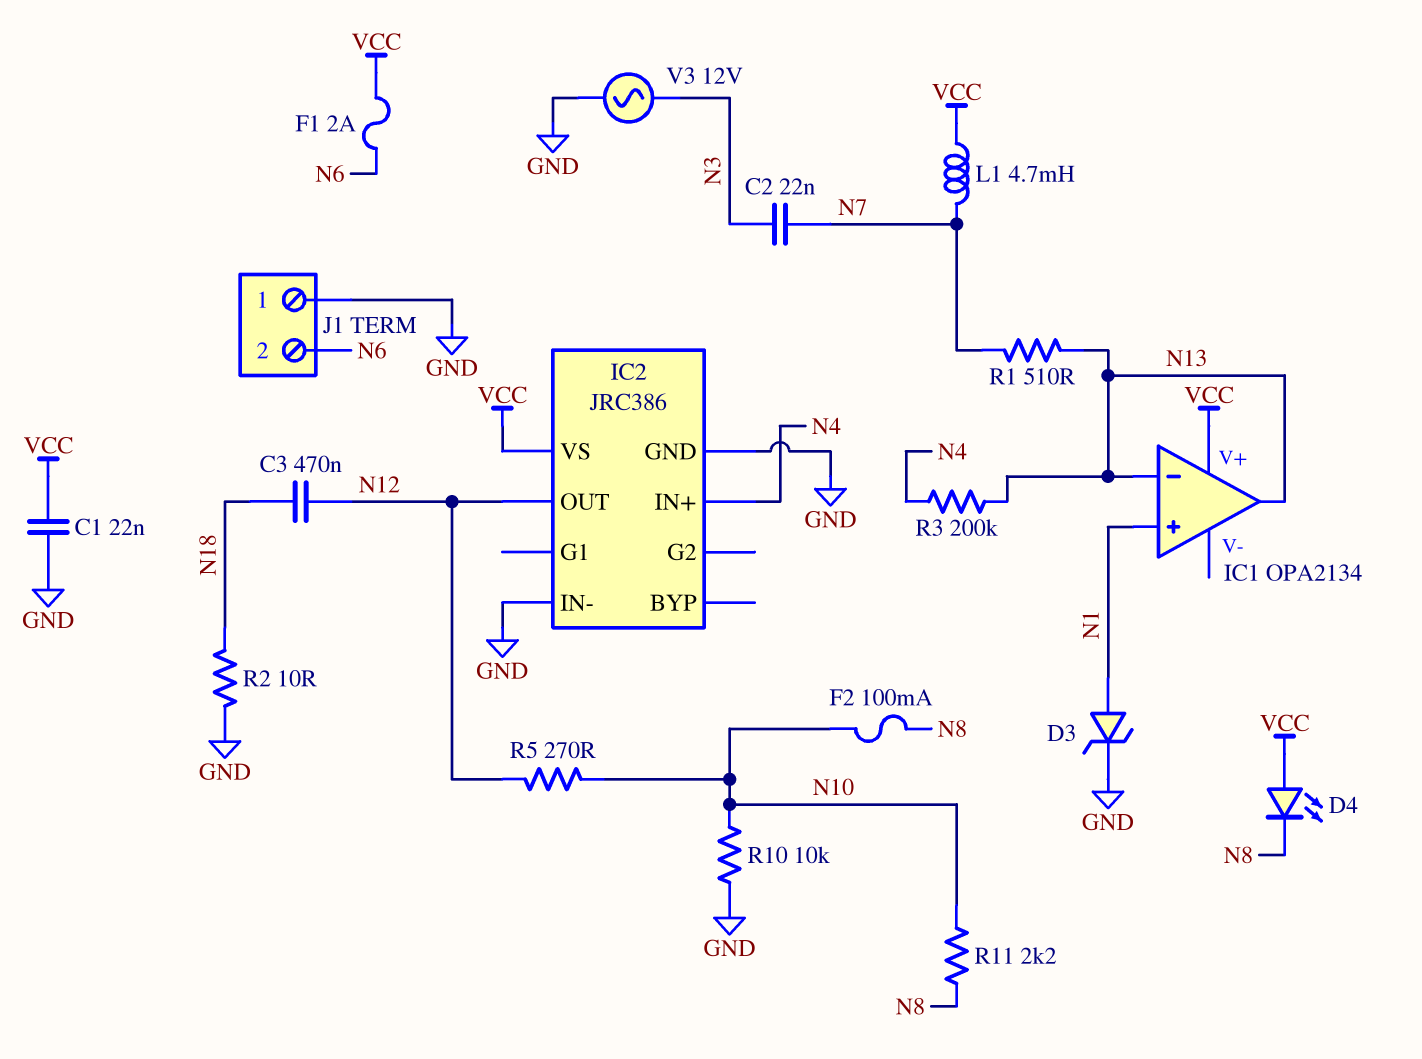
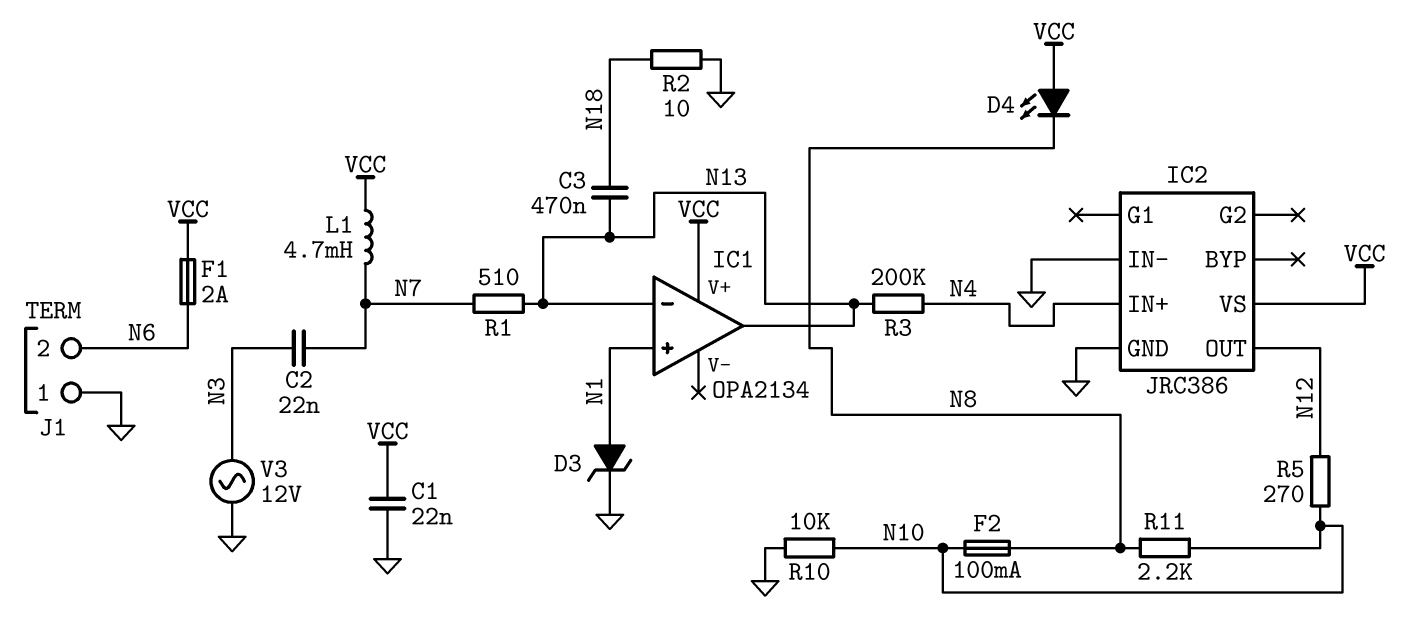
C3: 470nF (N12, N18) -> 470nF (N13, N18)

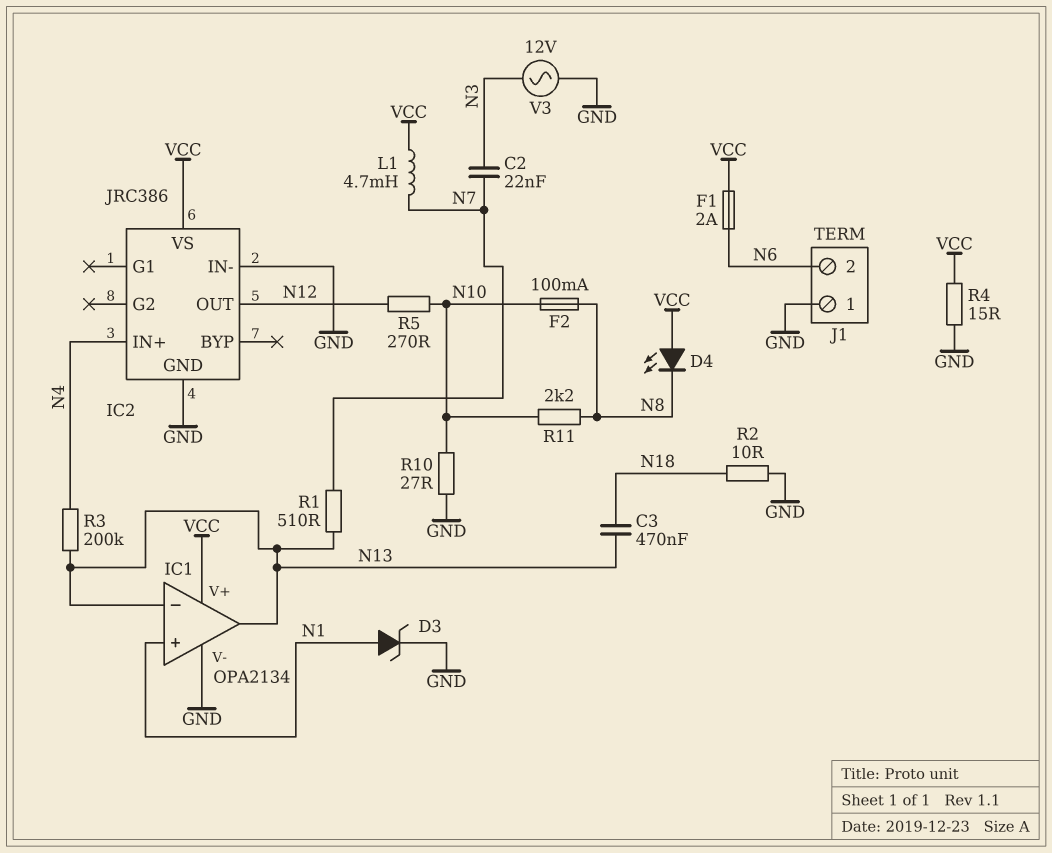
C1: 22nF (GND, VCC) -> none
IC1 pin V-: none -> GND
R4: none -> 15 (GND, VCC)
R10: 10k (GND, N10) -> 27 (GND, N10)

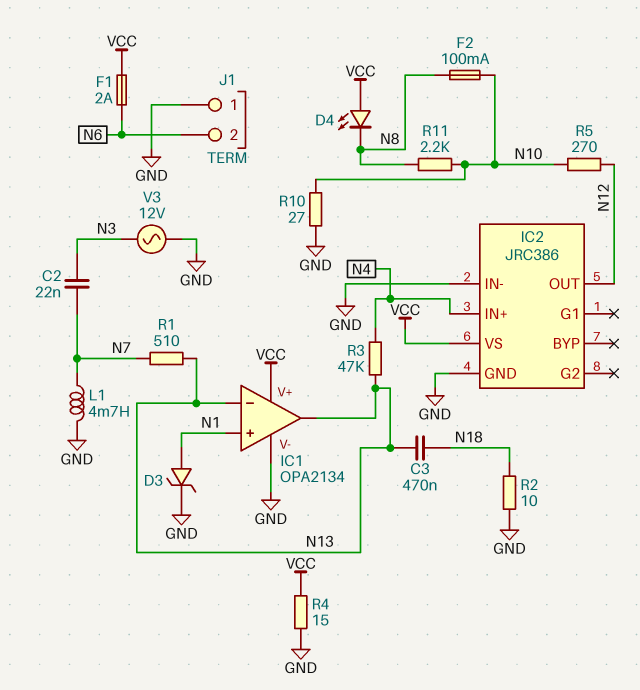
L1: 4.7mH (N7, VCC) -> 4.7mH (GND, N7)
R3: 200k (N4, N13) -> 47k (N4, N13)

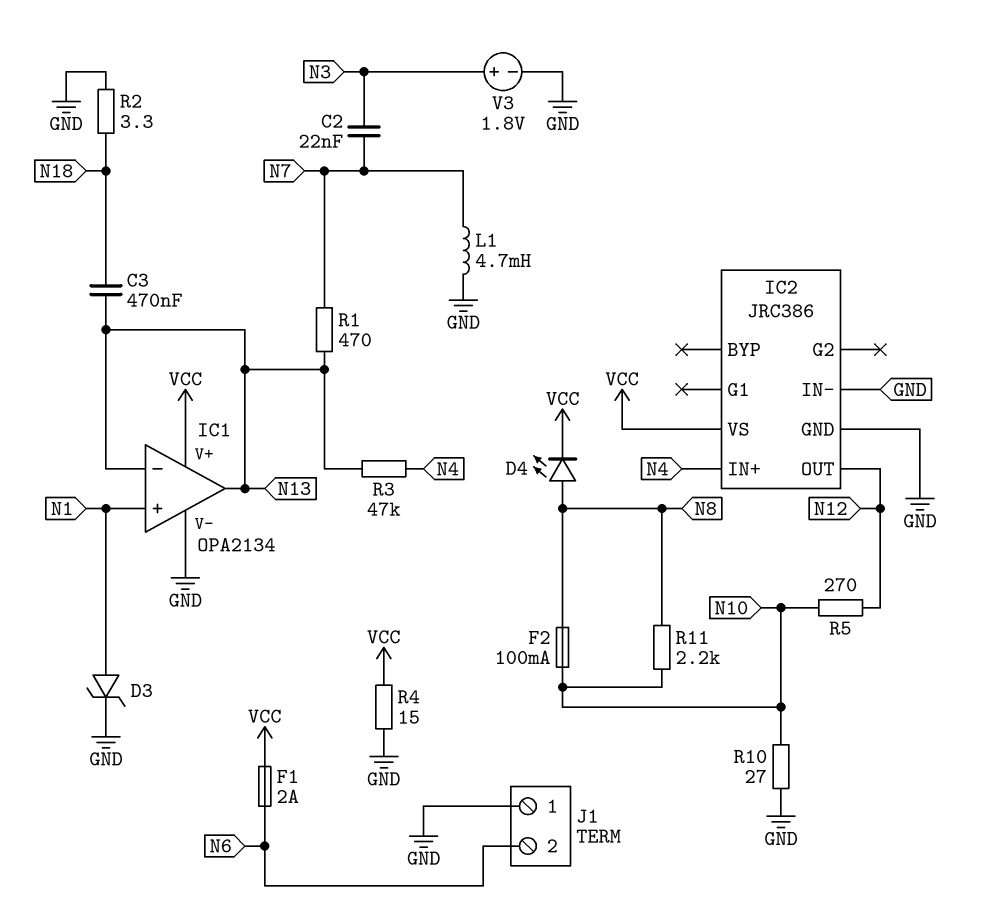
D4: LED (A VCC, K N8) -> LED (A N8, K VCC)
R1: 510 (N7, N13) -> 470 (N7, N13)
R2: 10 (GND, N18) -> 3.3 (GND, N18)
V3: AC 12V (GND, N3) -> 1.8V (plus N3, minus GND)

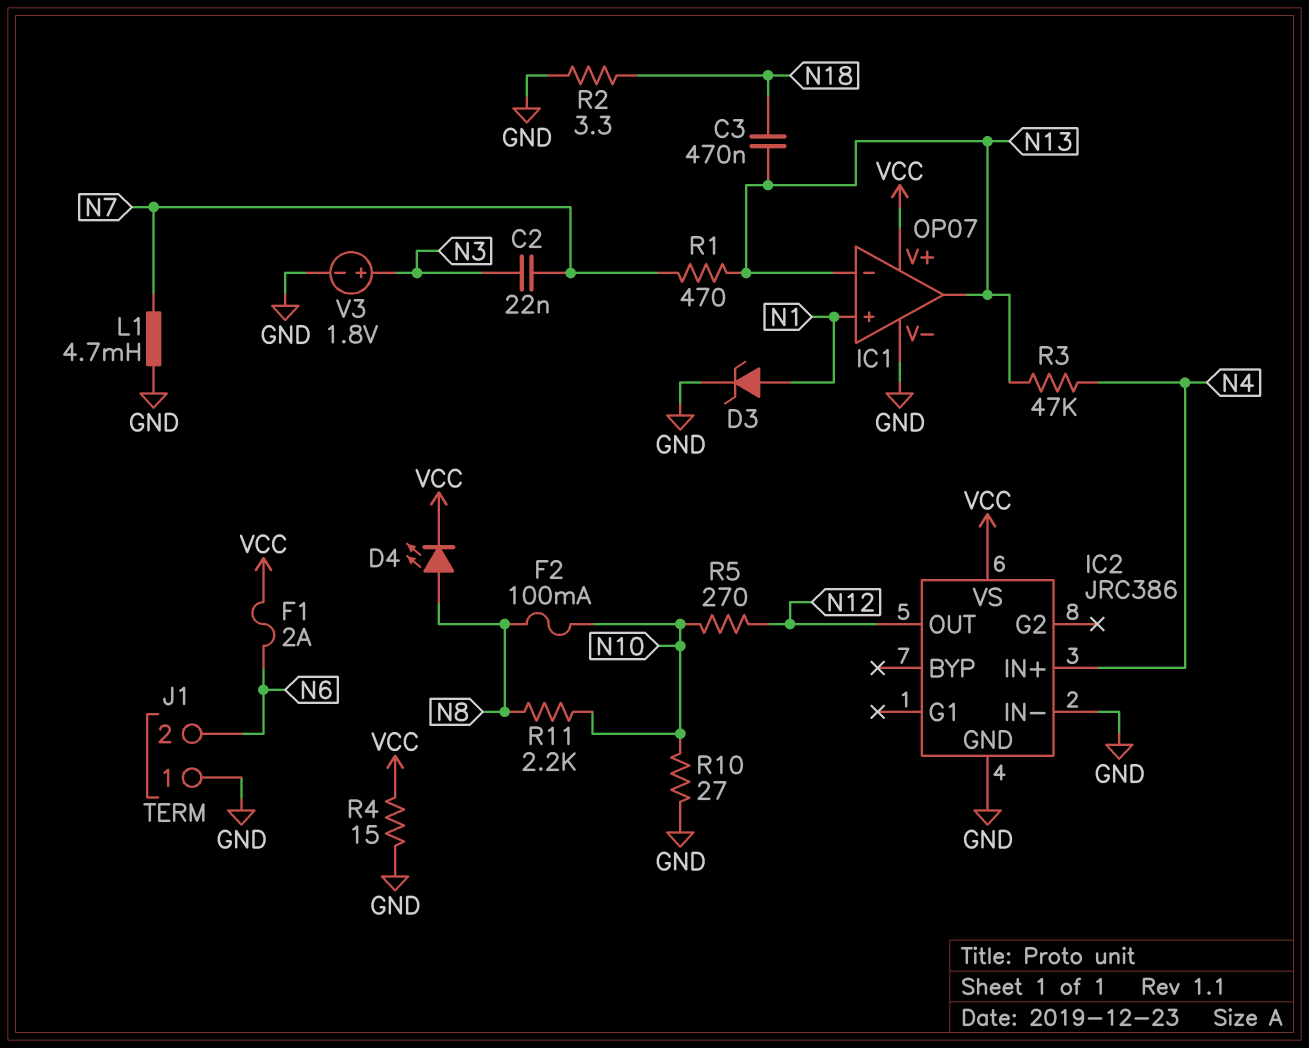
IC1: OPA2134 -> OP07

